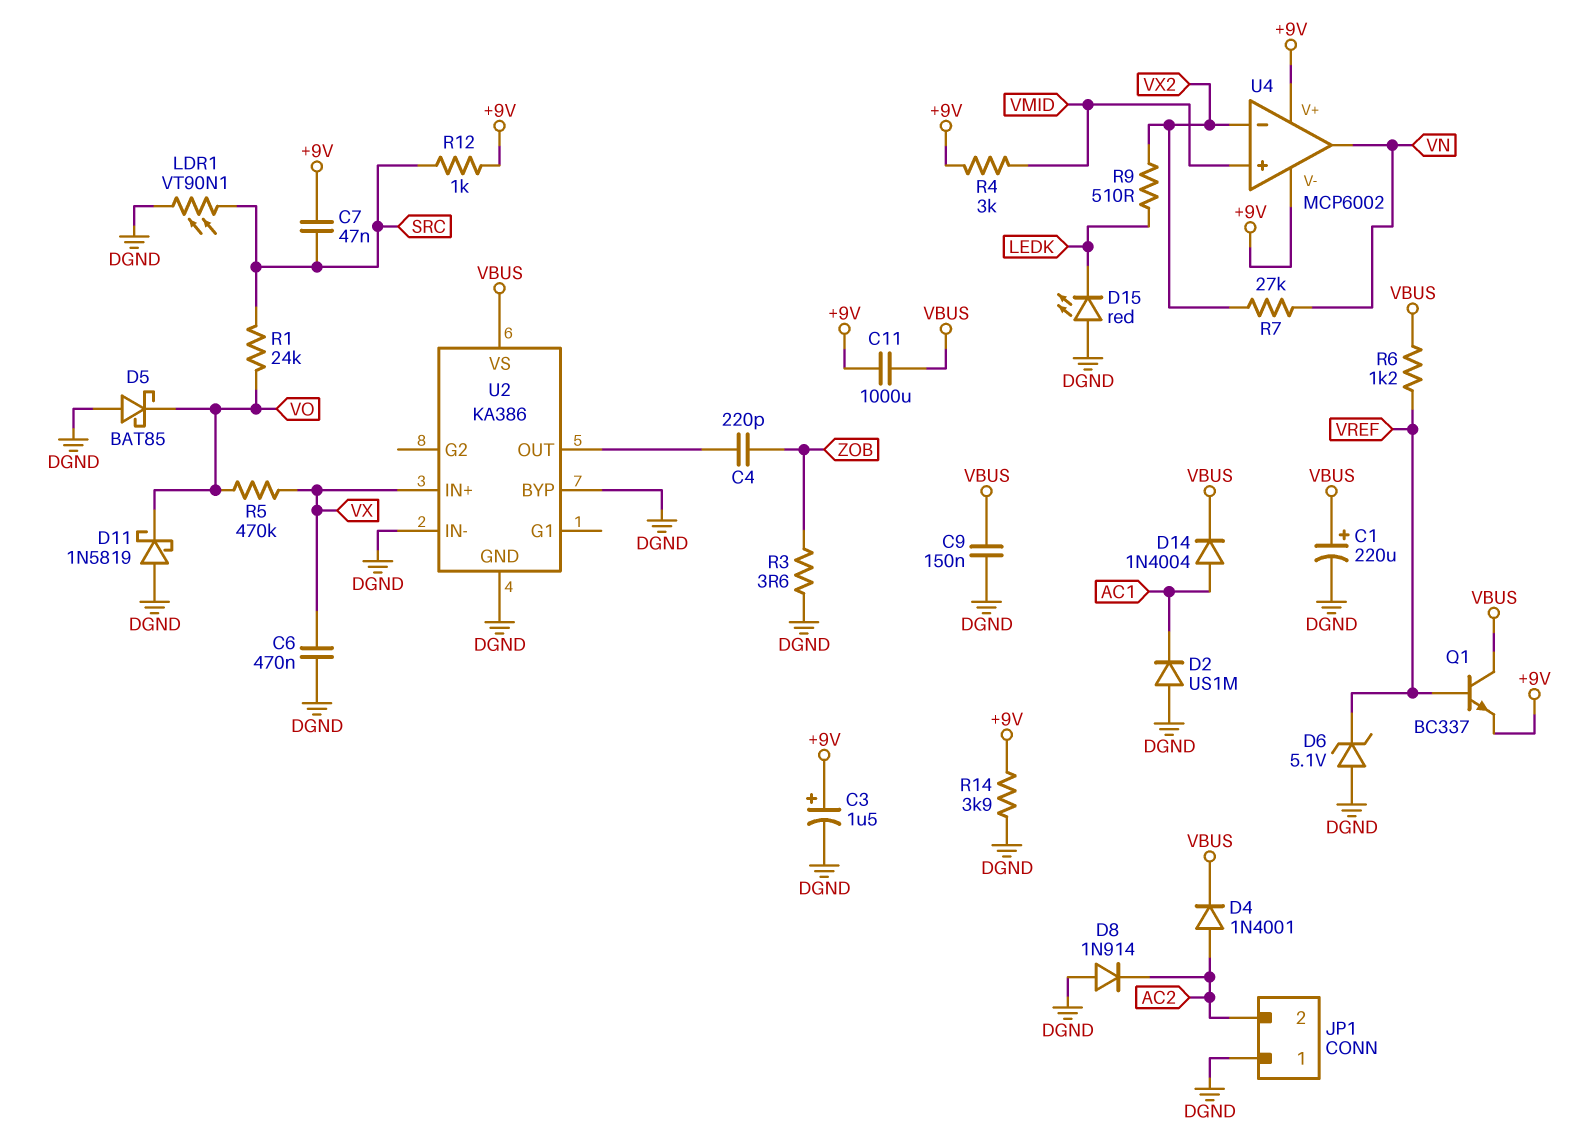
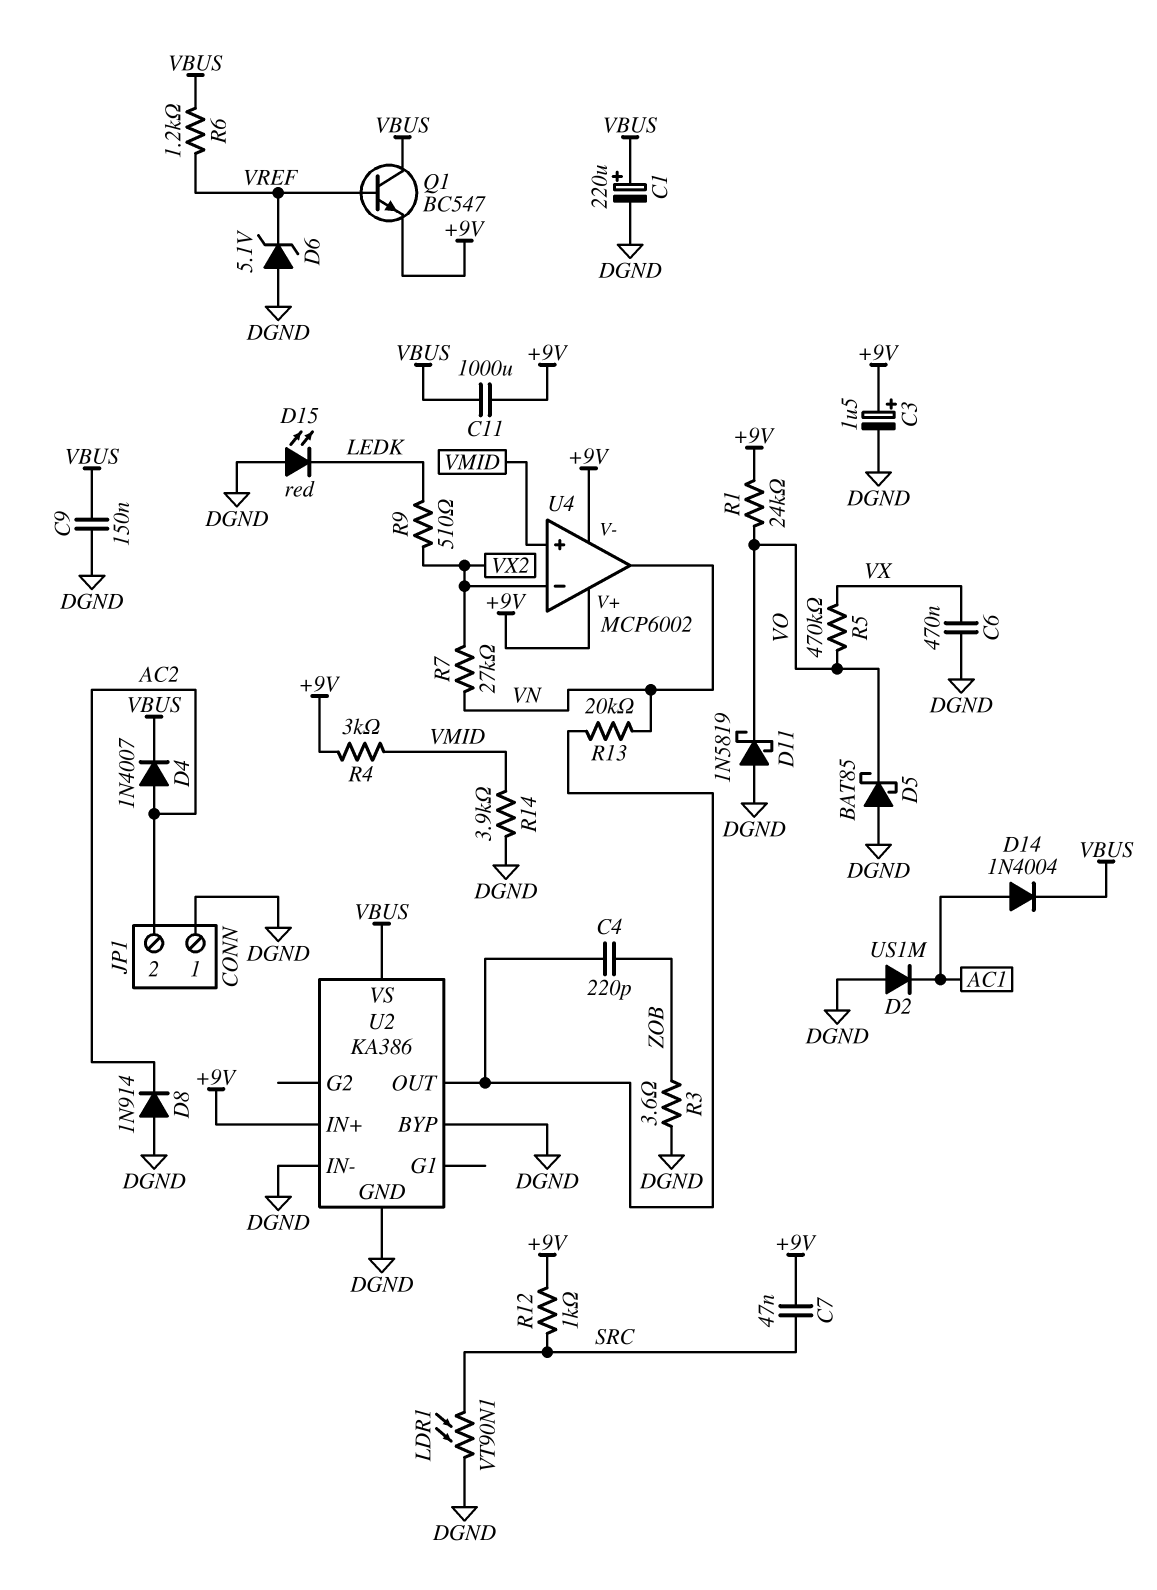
D4: diode 1N4001 (A AC2, K VBUS) -> diode 1N4007 (A AC2, K VBUS)
Q1: NPN BC337 (B VREF, C VBUS, E +9V) -> NPN BC547 (B VREF, C VBUS, E +9V)
R1: 24k (SRC, VO) -> 24k (+9V, VO)
R13: none -> 20k (U2/OUT, VN)
R14: 3.9k (+9V, DGND) -> 3.9k (DGND, VMID)
U2 pin IN+: VX -> +9V

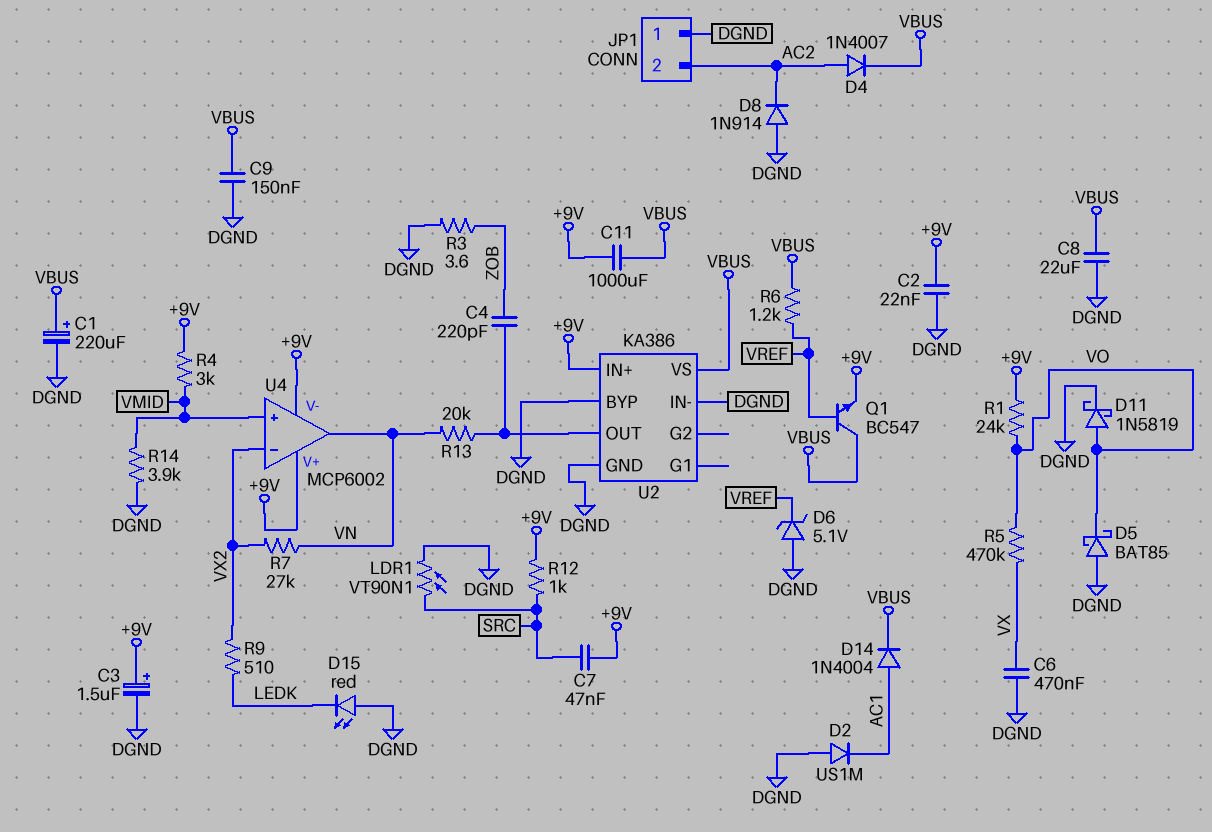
C2: none -> 22nF (+9V, DGND)
C8: none -> 22uF (DGND, VBUS)
D11: schottky 1N5819 (A DGND, K VO) -> schottky 1N5819 (A VO, K DGND)

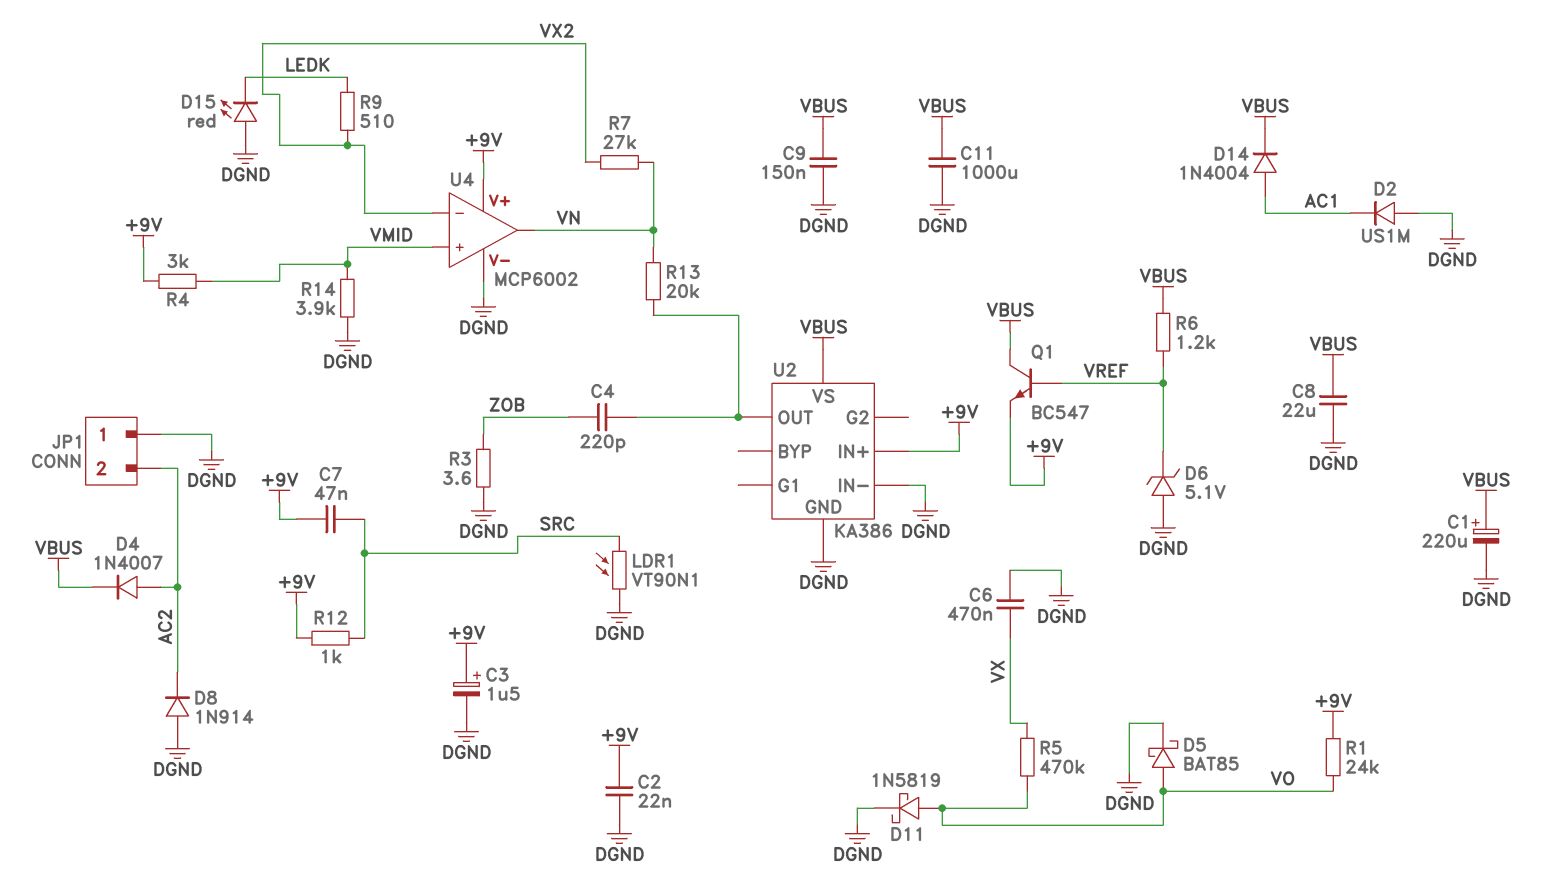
C11: 1000uF (+9V, VBUS) -> 1000uF (DGND, VBUS)
D5: schottky BAT85 (A DGND, K VO) -> schottky BAT85 (A VO, K DGND)
U2 pin BYP: DGND -> none
U4 pin V-: +9V -> DGND

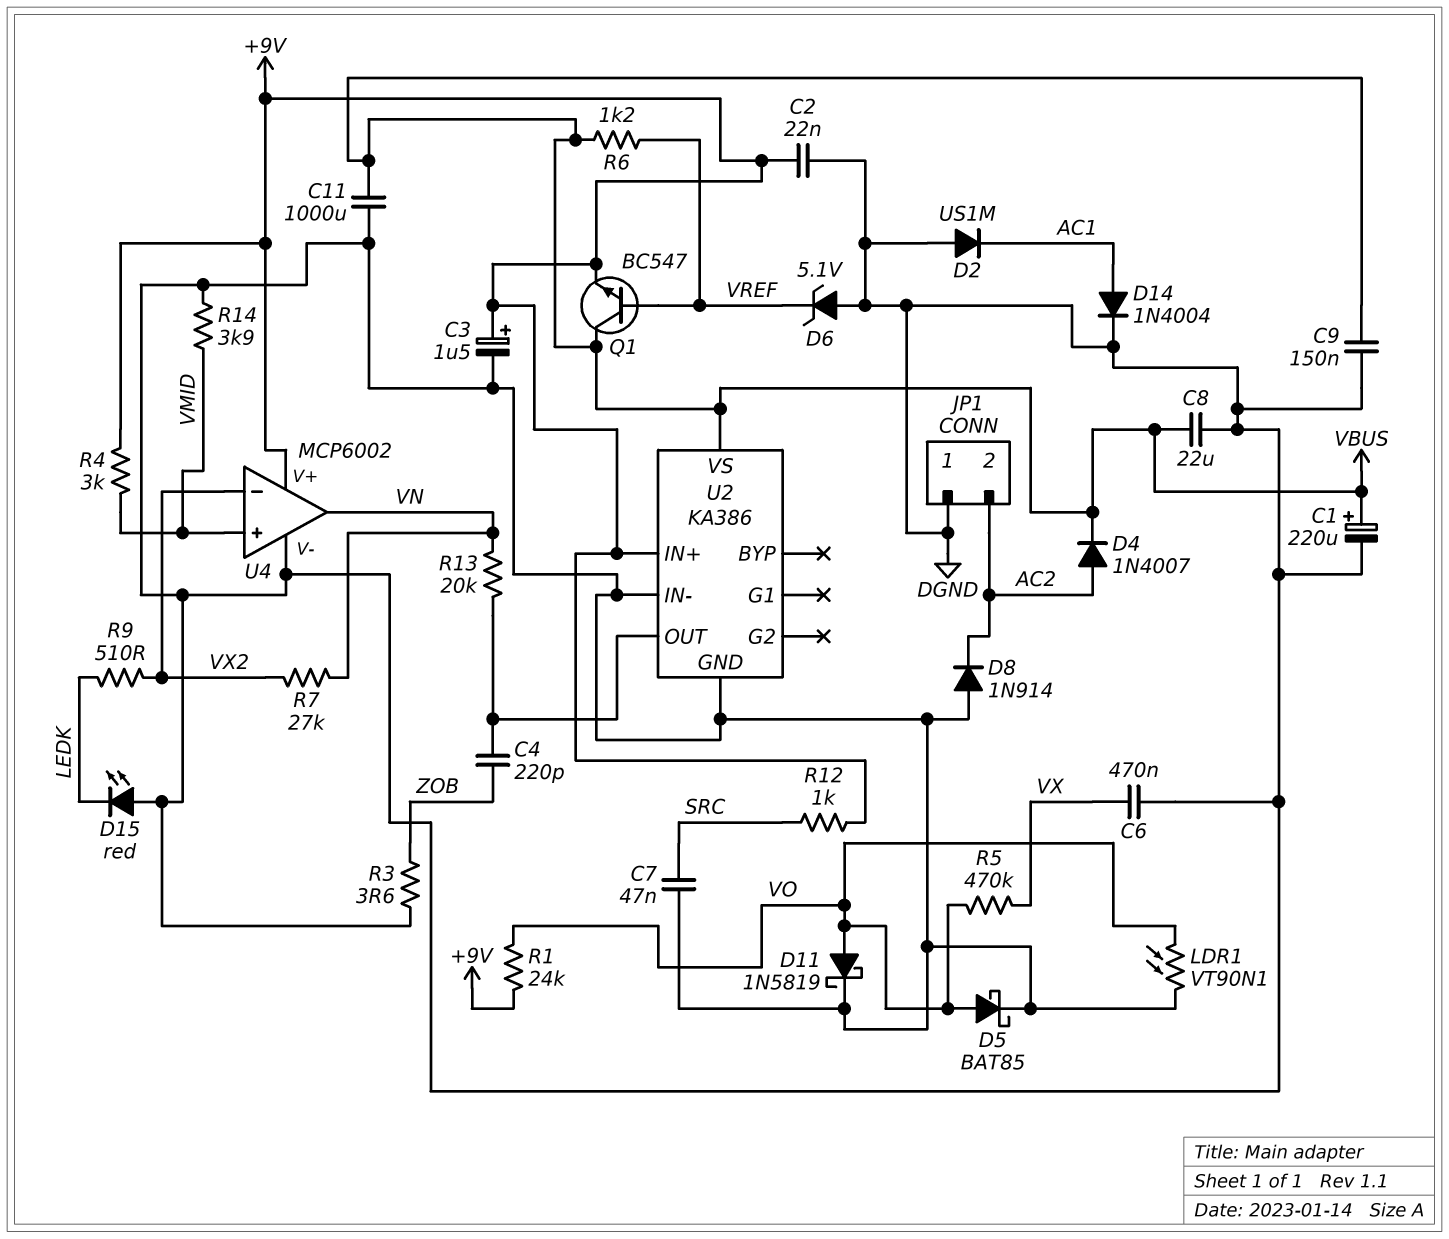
C7: 47nF (+9V, SRC) -> 47nF (DGND, SRC)
D14: diode 1N4004 (A AC1, K VBUS) -> diode 1N4004 (A AC1, K DGND)
LDR1: VT90N1 (DGND, SRC) -> VT90N1 (DGND, VO)

